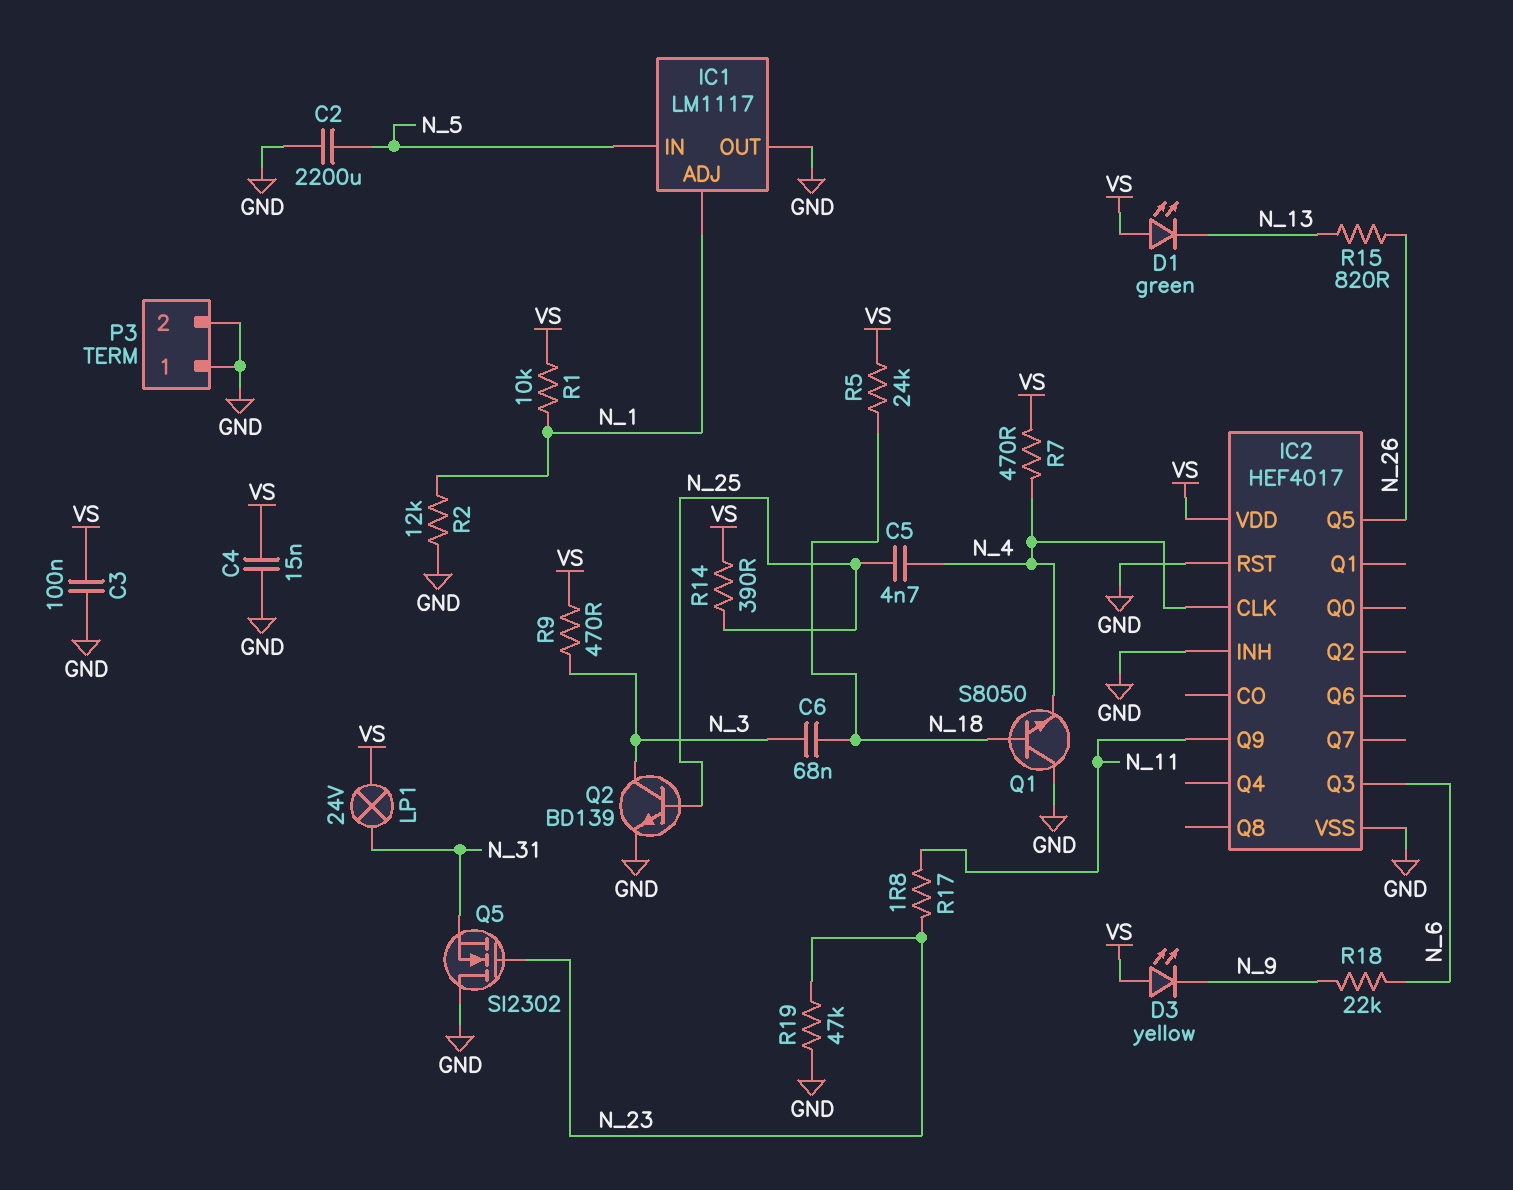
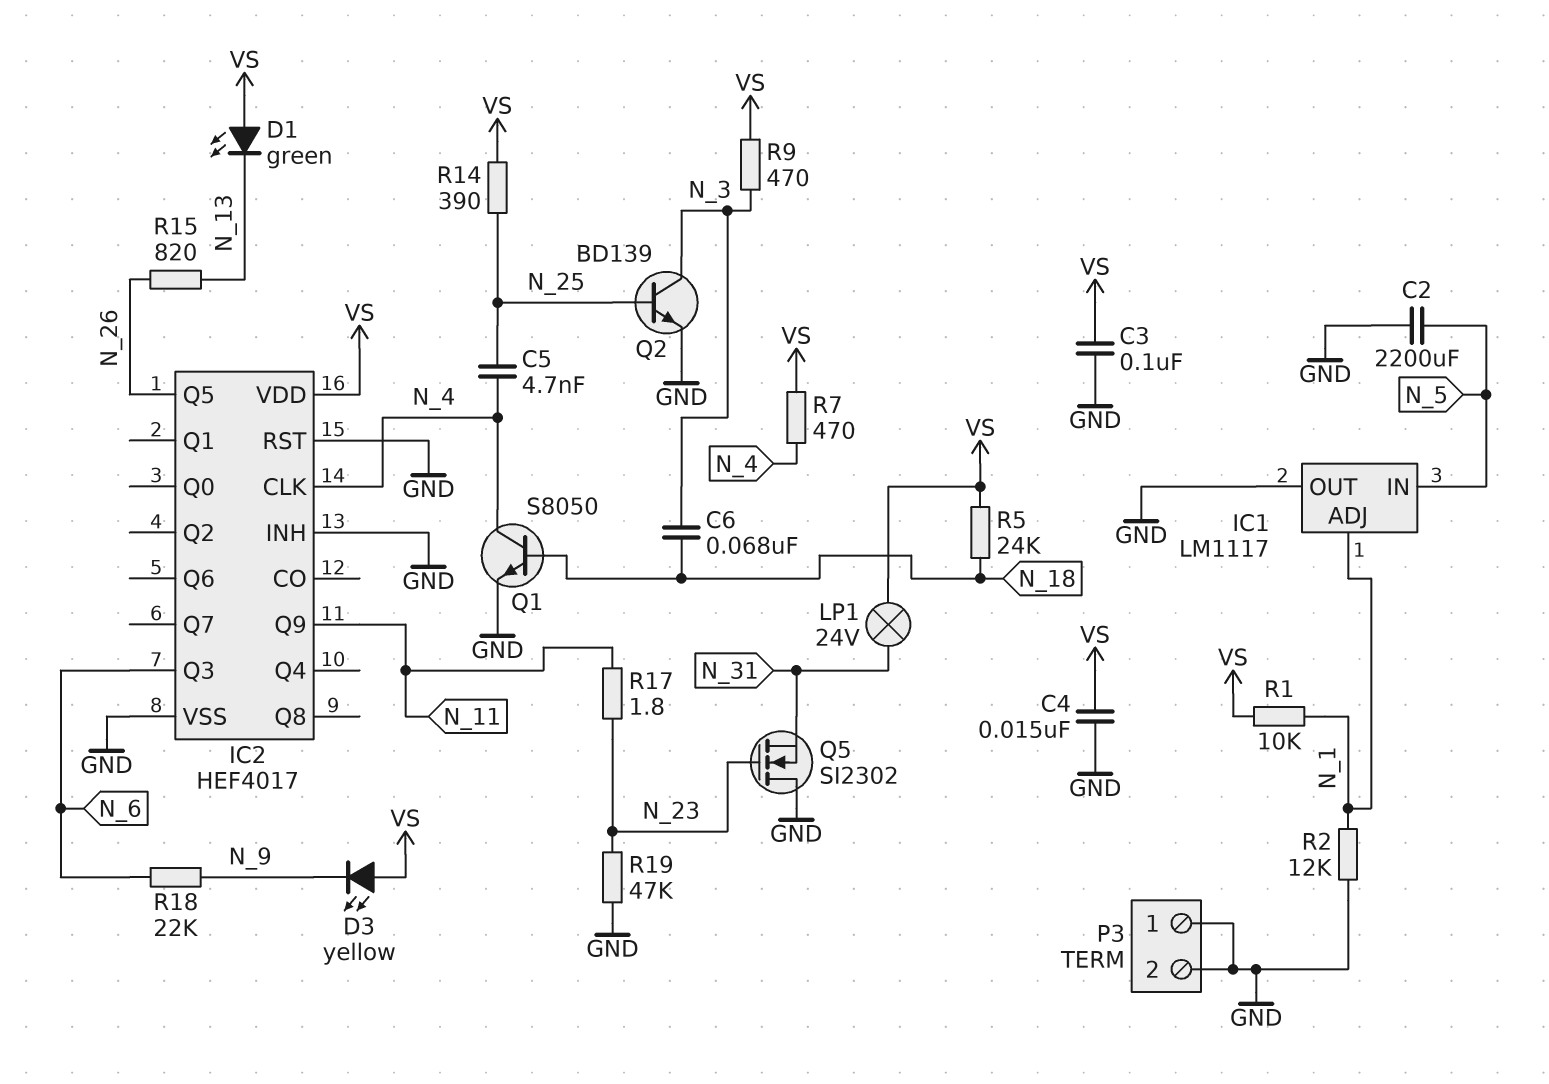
Q1: NPN S8050 (B N_18, C GND, E N_4) -> NPN S8050 (B N_18, C N_4, E GND)

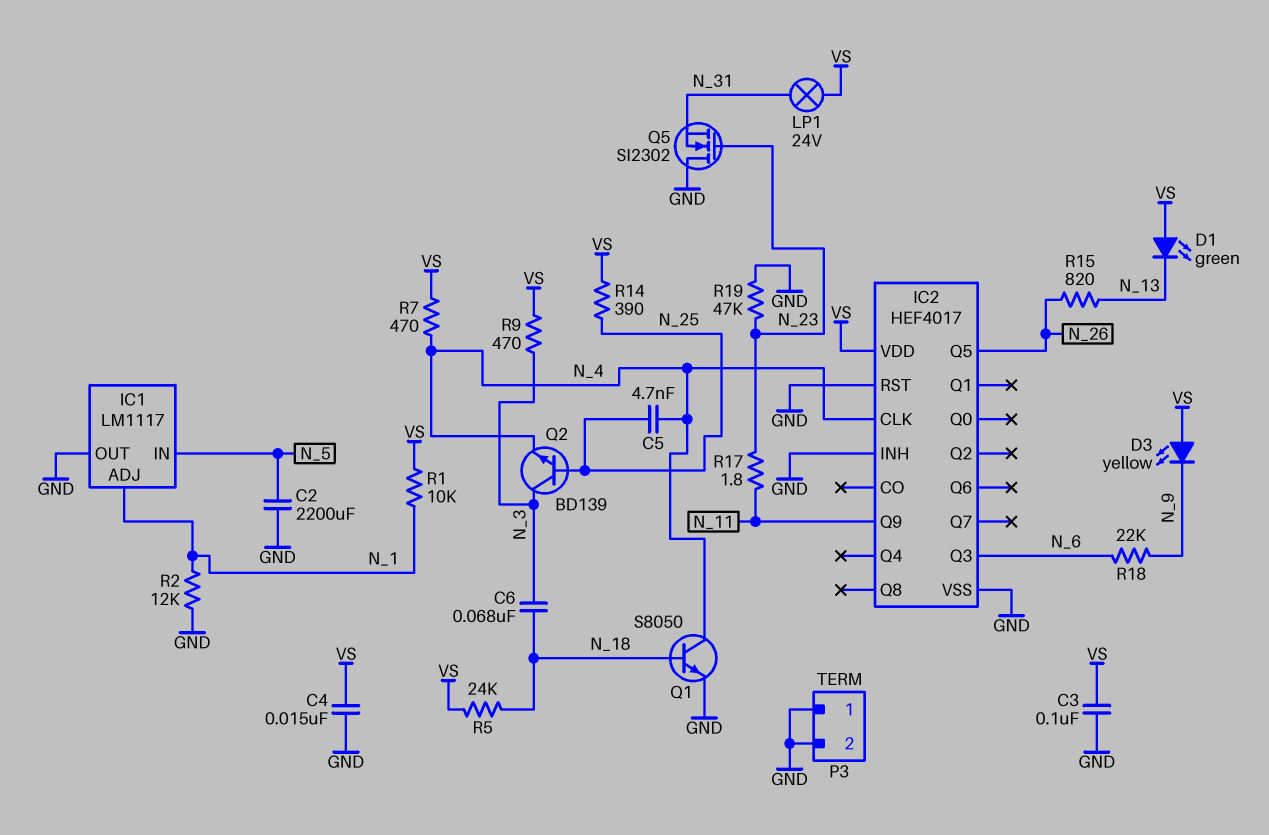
Q2: NPN BD139 (B N_25, C N_3, E GND) -> NPN BD139 (B N_25, C N_3, E N_4)

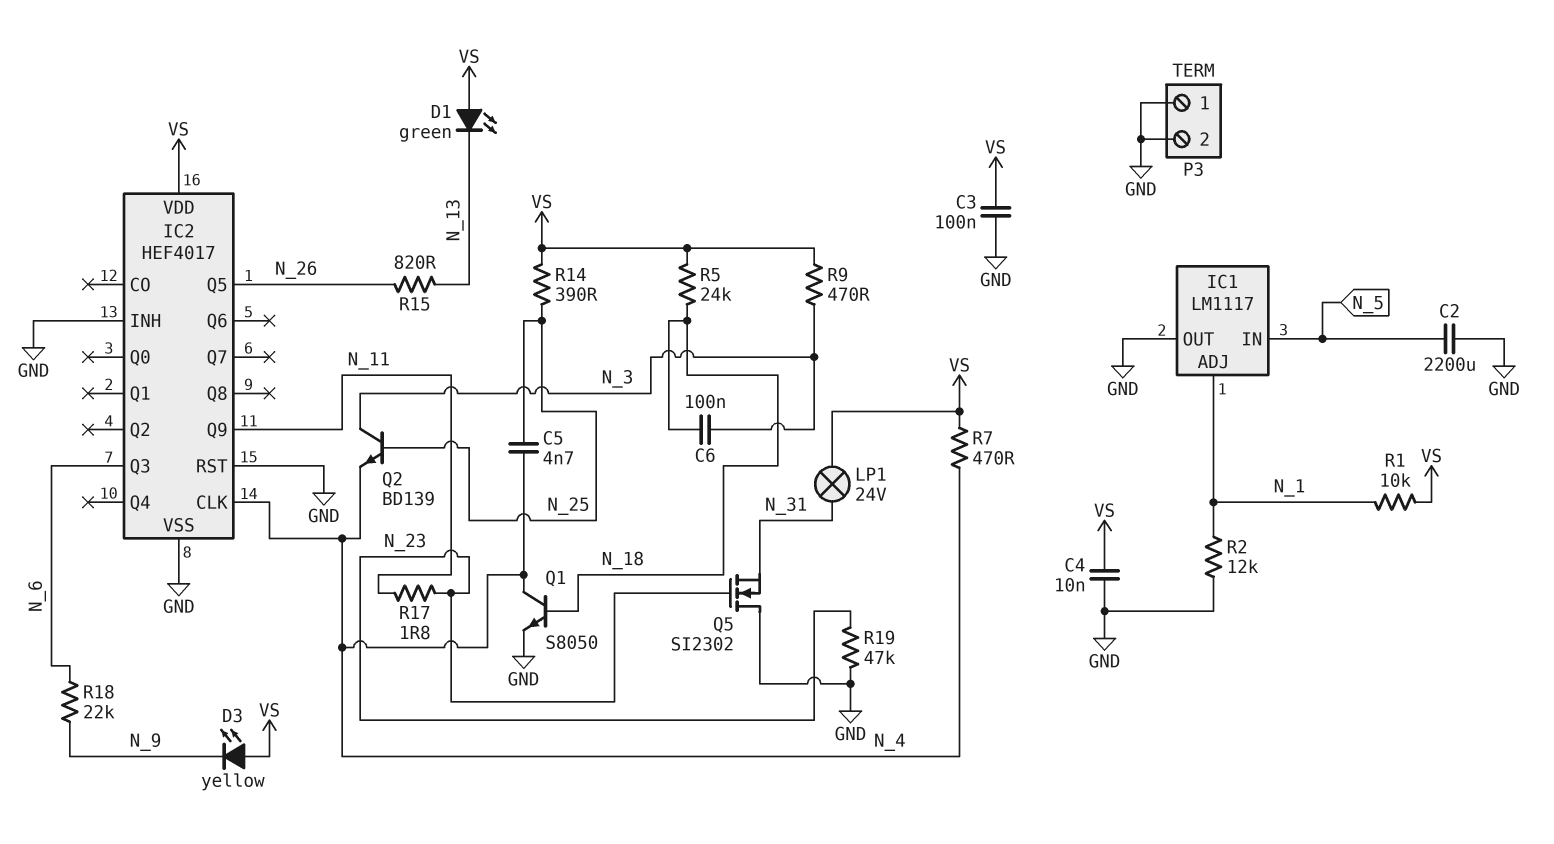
C4: 15nF (GND, VS) -> 10nF (GND, VS)
C6: 68nF (N_3, N_18) -> 100nF (N_3, N_18)

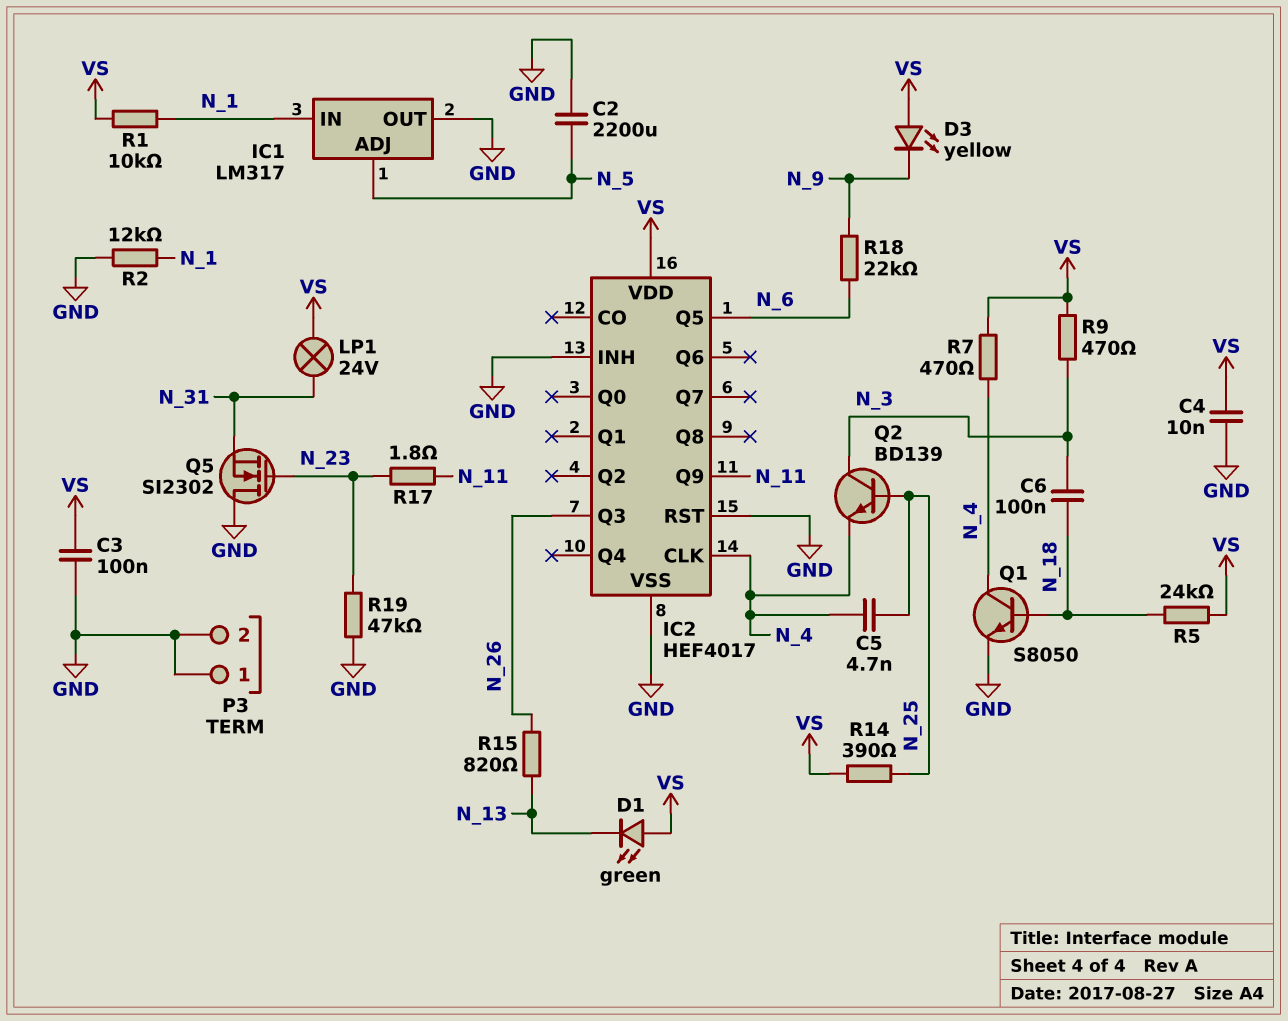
IC1: LM1117 -> LM317
IC1 pin ADJ: N_1 -> N_5
IC1 pin IN: N_5 -> N_1
IC2 pin Q3: N_6 -> N_26
IC2 pin Q5: N_26 -> N_6

